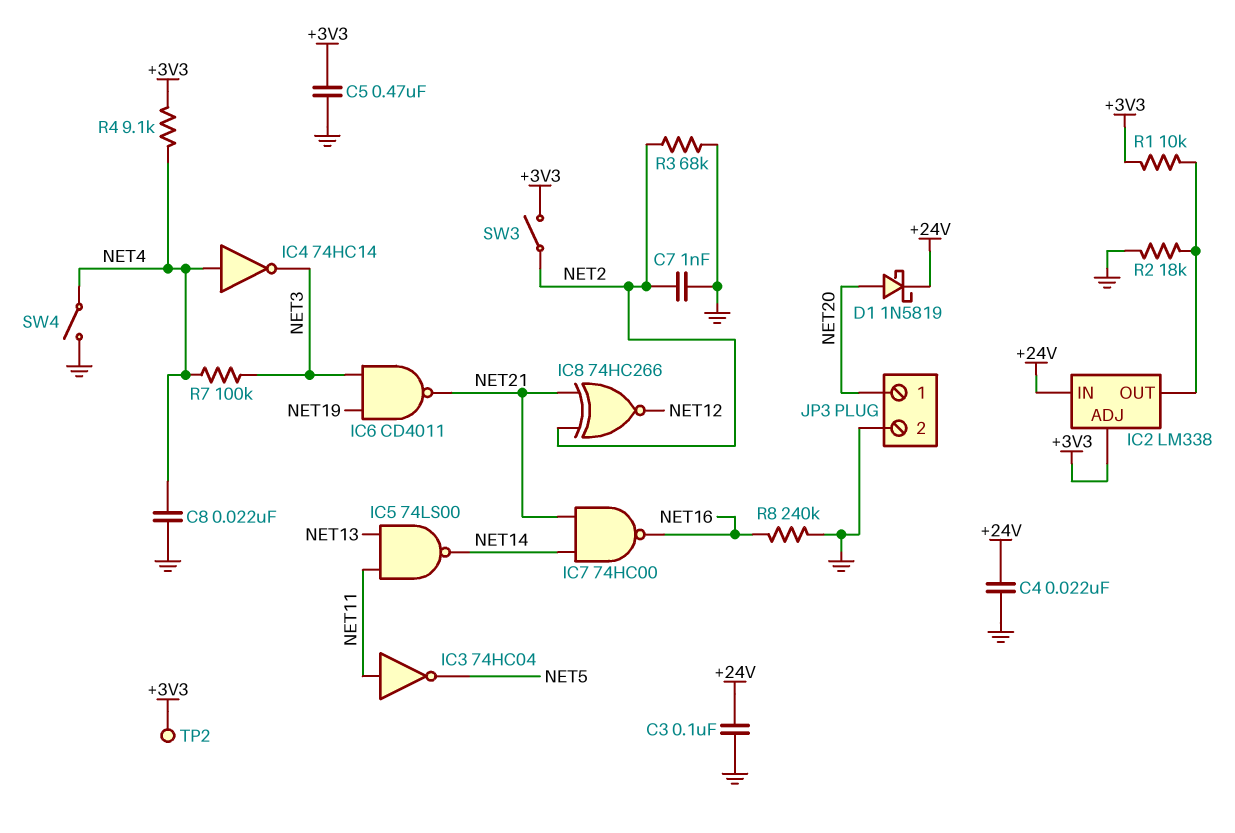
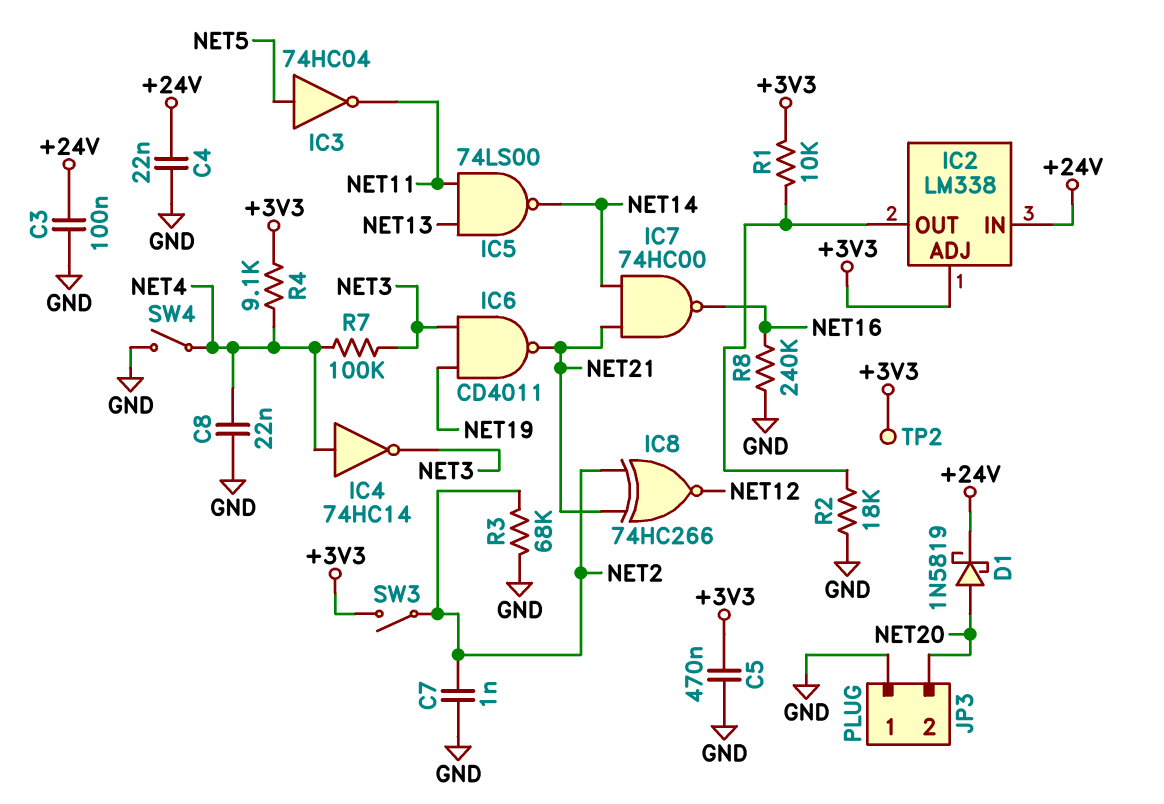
IC3: NOT 74HC04 (in NET11, out NET5) -> NOT 74HC04 (in NET5, out NET11)
JP3 pin 1: NET20 -> GND
JP3 pin 2: GND -> NET20

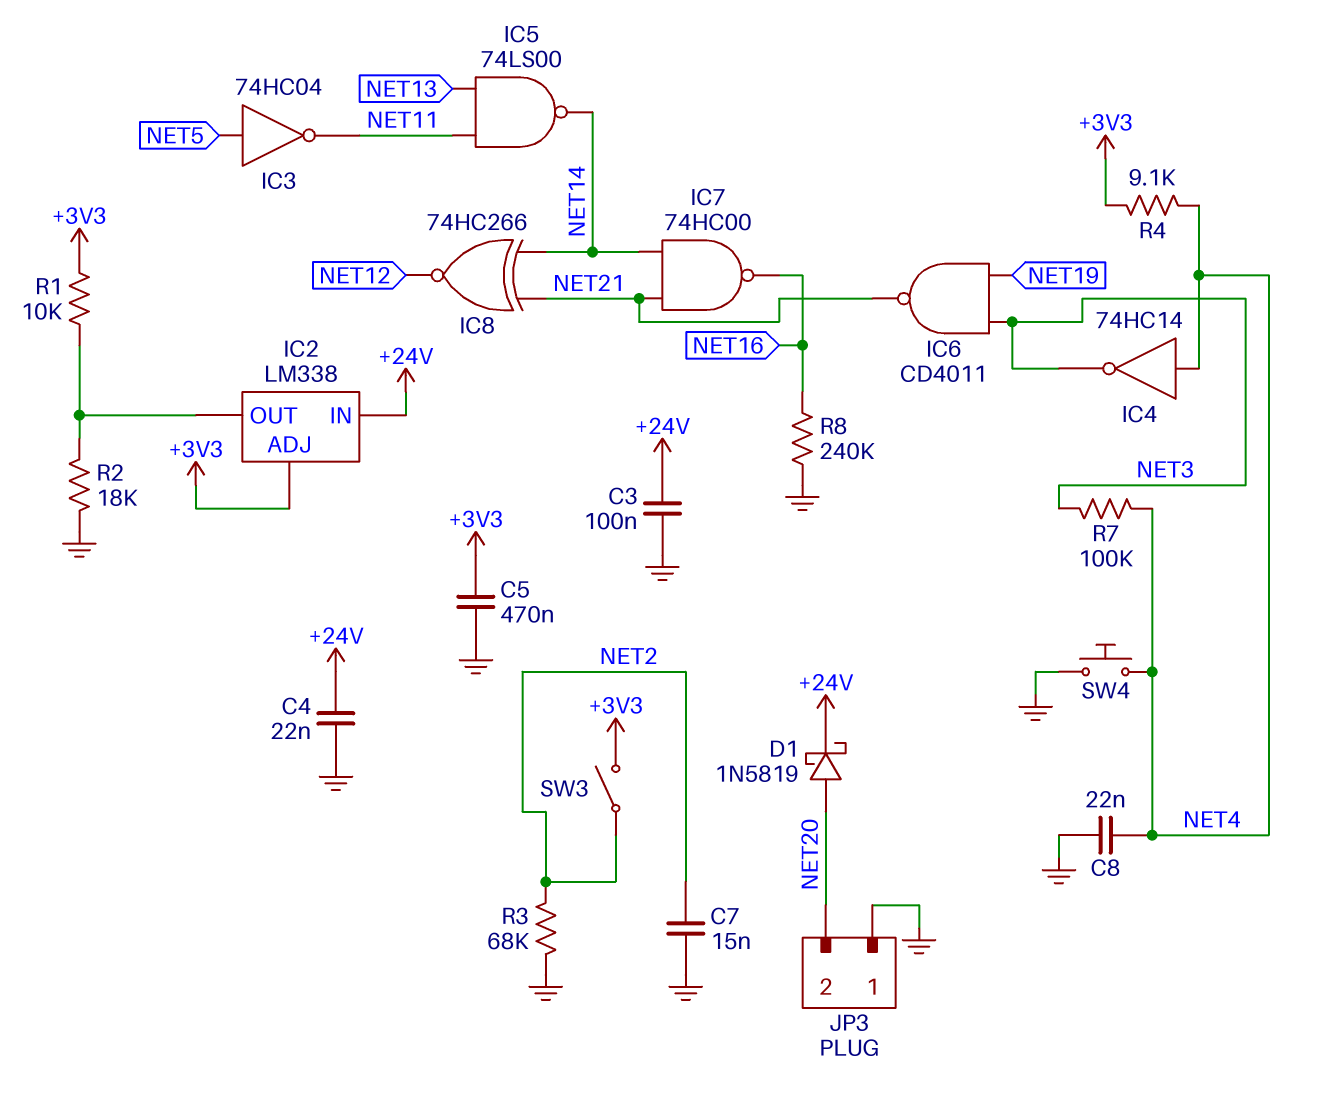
C7: 1nF (GND, NET2) -> 15nF (GND, NET2)
IC8: XNOR 74HC266 (in NET2, in NET21, out NET12) -> XNOR 74HC266 (in NET14, in NET21, out NET12)
SW4: switch (GND, NET4) -> button (GND, NET4)
TP2: test point (+3V3) -> none

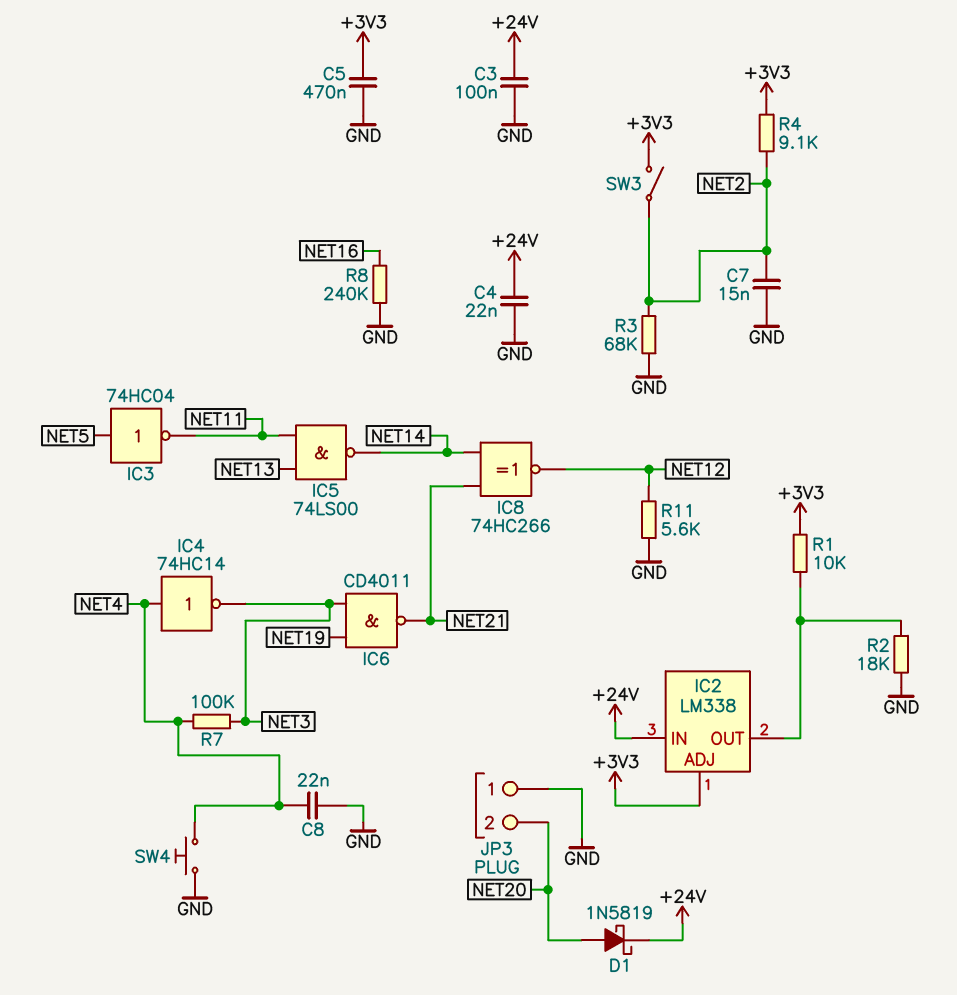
IC7: NAND 74HC00 (in NET14, in NET21, out NET16) -> none
R4: 9.1k (+3V3, NET4) -> 9.1k (+3V3, NET2)
R11: none -> 5.6k (GND, NET12)

